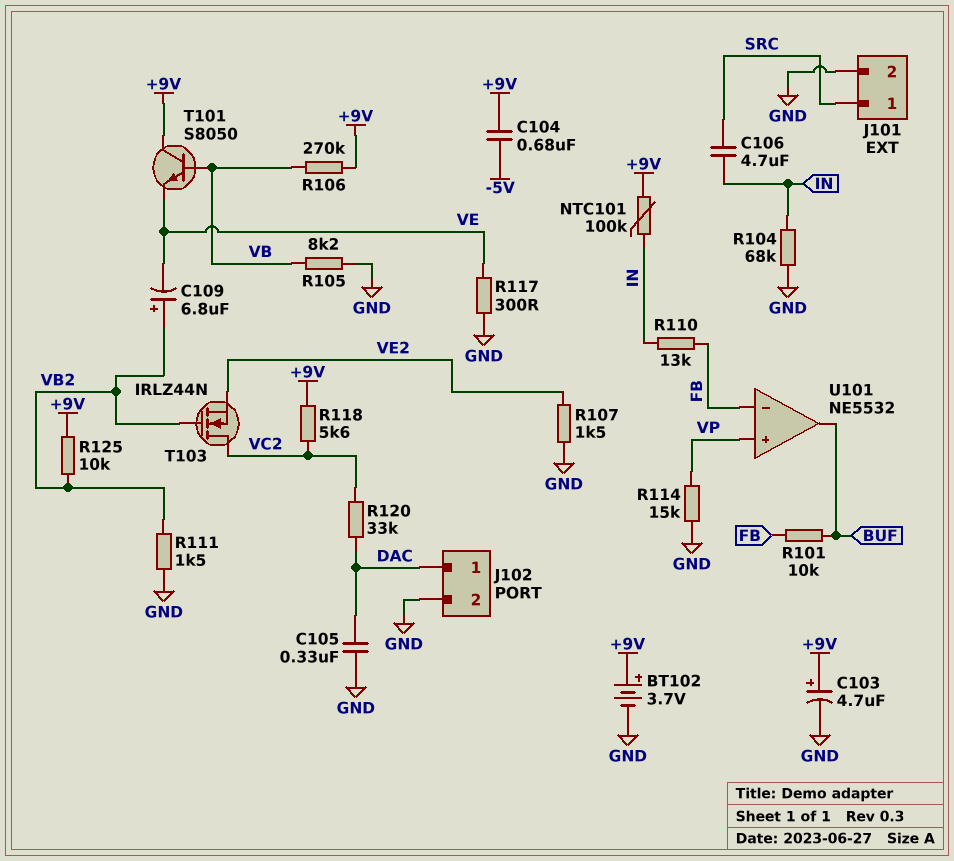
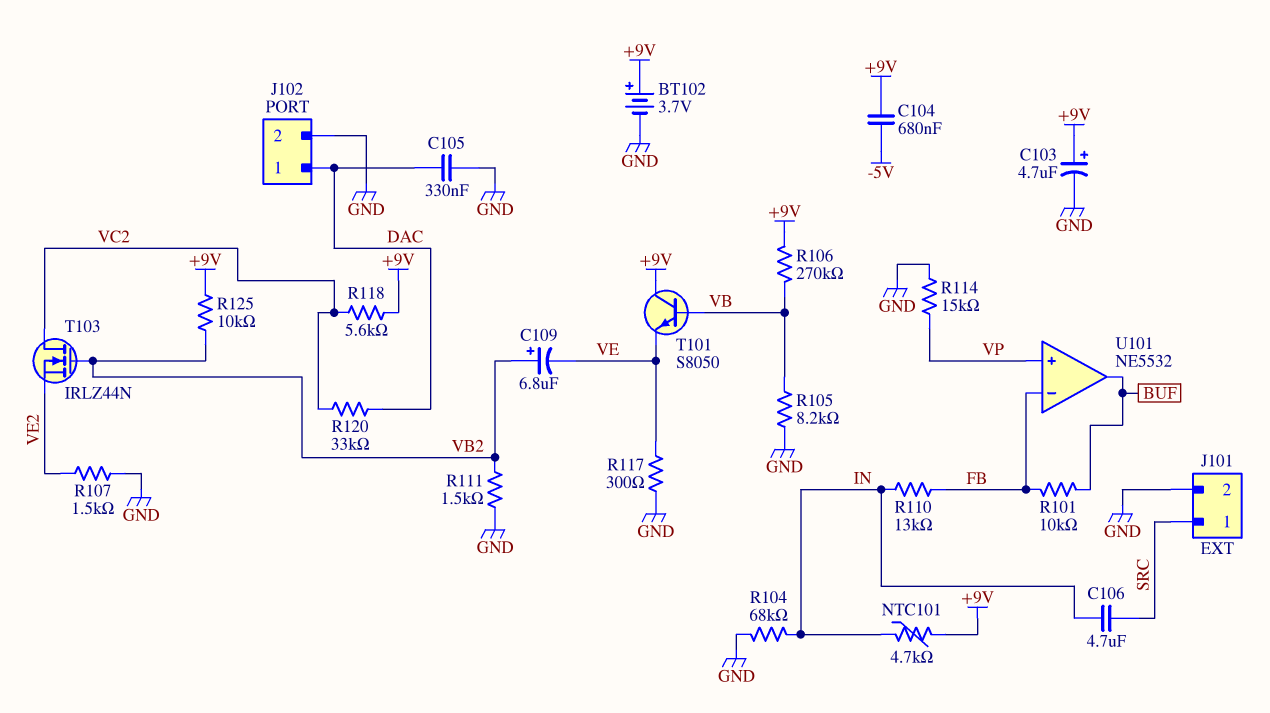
NTC101: 100k (+9V, IN) -> 4.7k (+9V, IN)

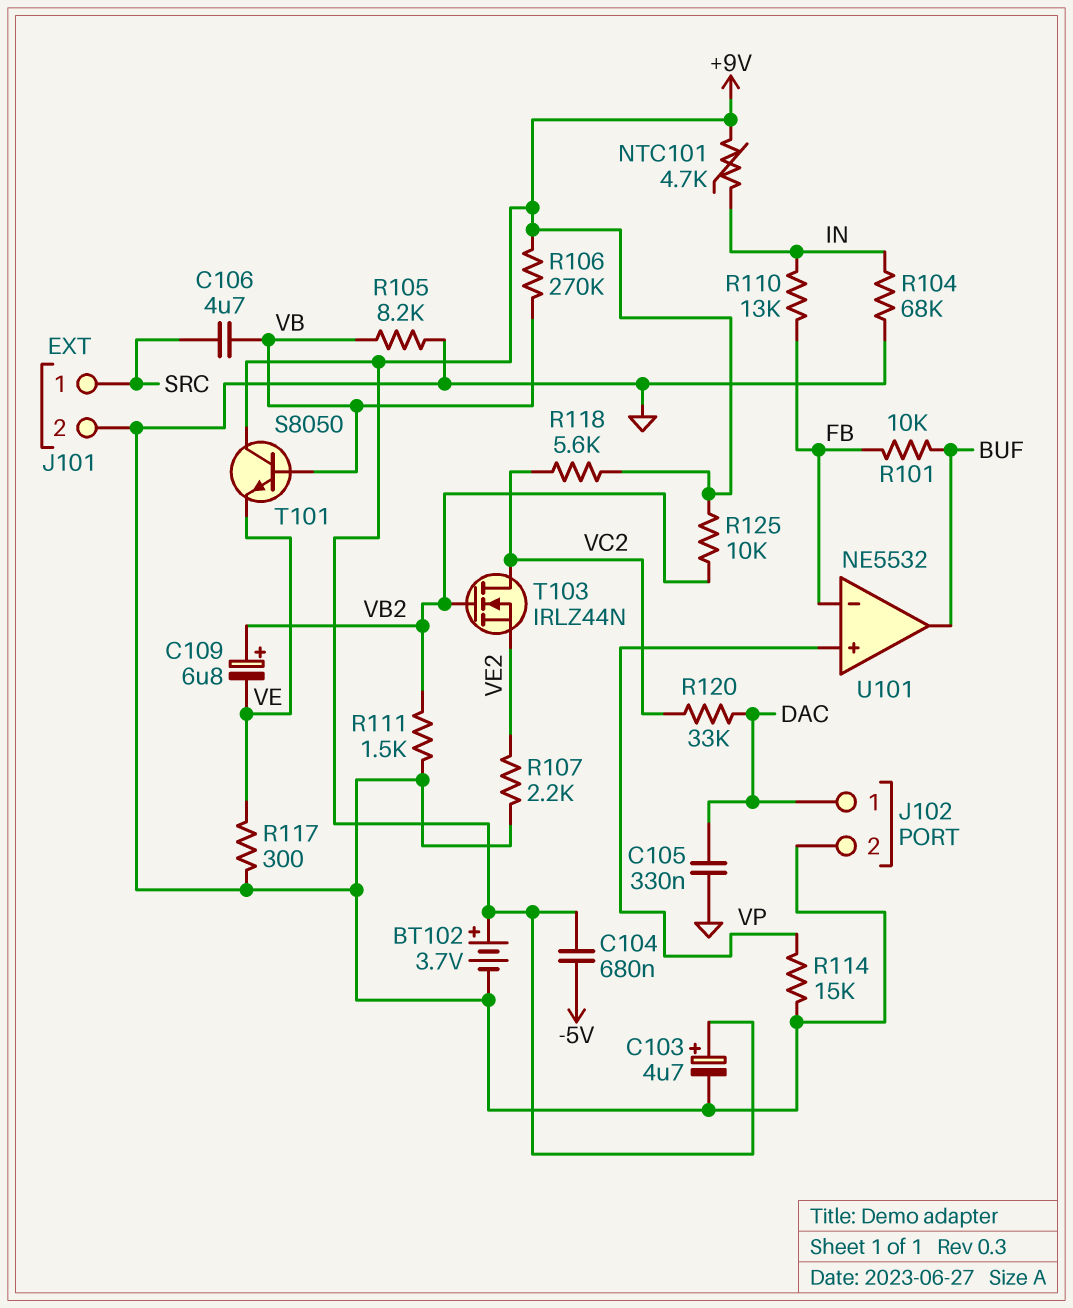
C106: 4.7uF (IN, SRC) -> 4.7uF (SRC, VB)
R107: 1.5k (GND, VE2) -> 2.2k (GND, VE2)

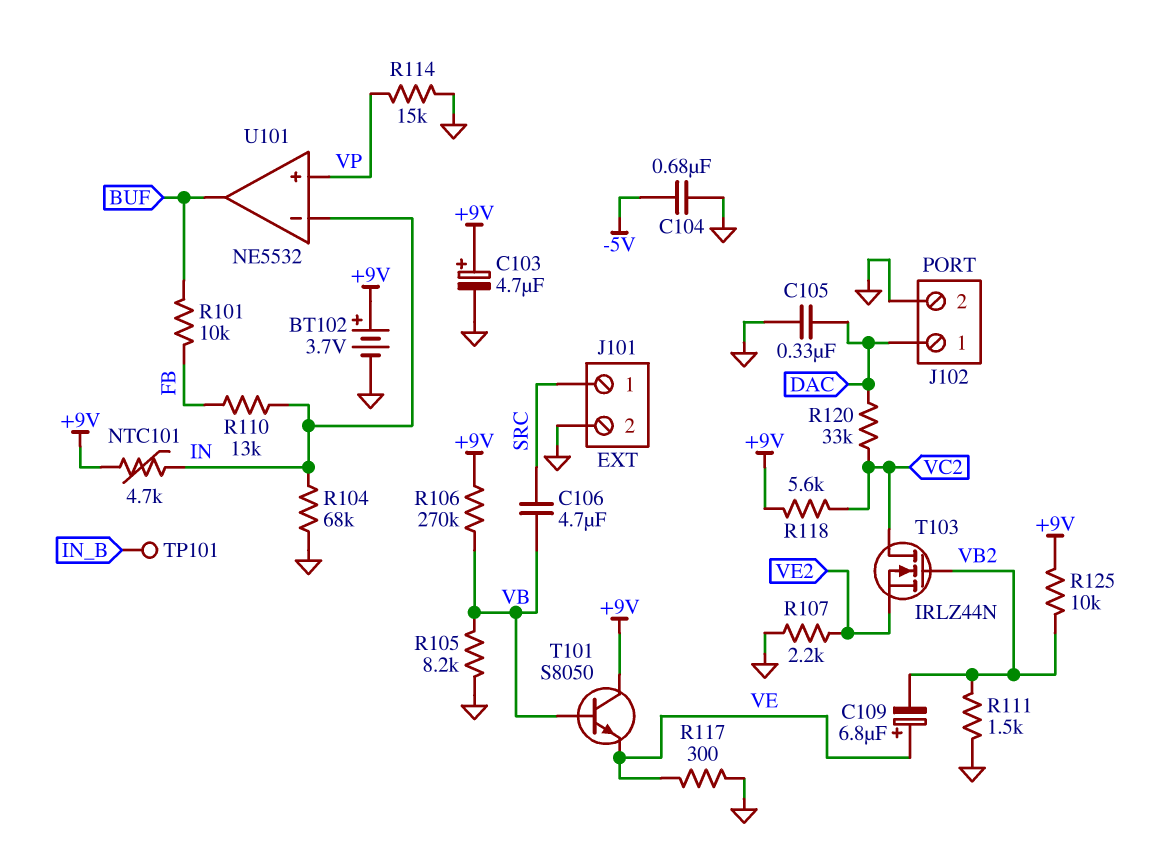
C104: 680nF (+9V, -5V) -> 680nF (-5V, GND)
C109: 6.8uF (plus VB2, minus VE) -> 6.8uF (plus VE, minus VB2)
TP101: none -> test point (IN_B)
U101 pin in-: FB -> IN

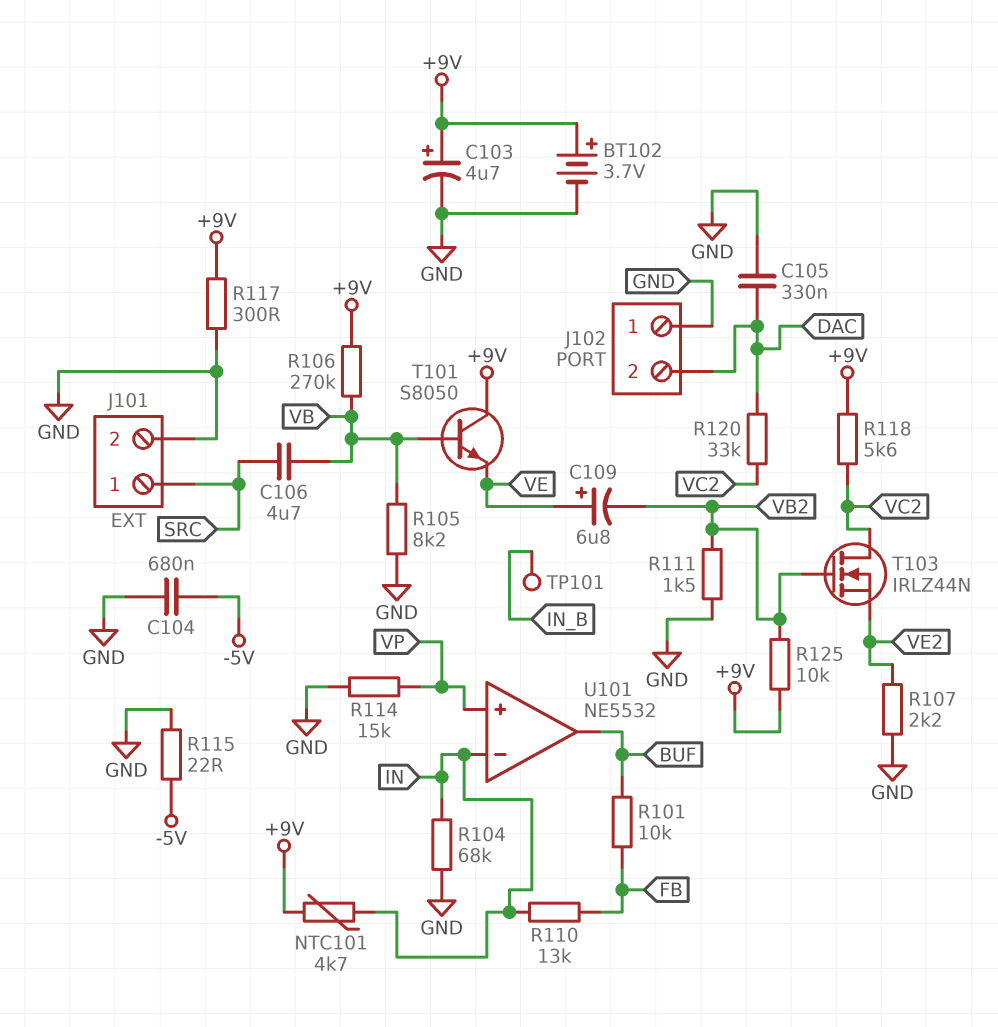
J102 pin 1: DAC -> GND
J102 pin 2: GND -> DAC
R115: none -> 22 (-5V, GND)
R117: 300 (GND, VE) -> 300 (+9V, GND)

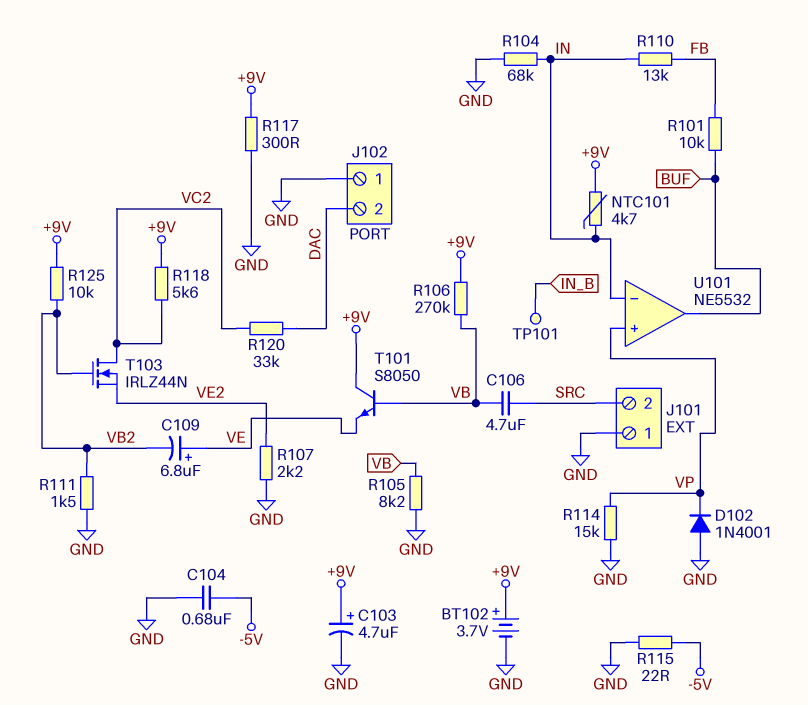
C105: 330nF (DAC, GND) -> none
D102: none -> diode 1N4001 (A GND, K VP)
J101 pin 1: SRC -> GND
J101 pin 2: GND -> SRC

